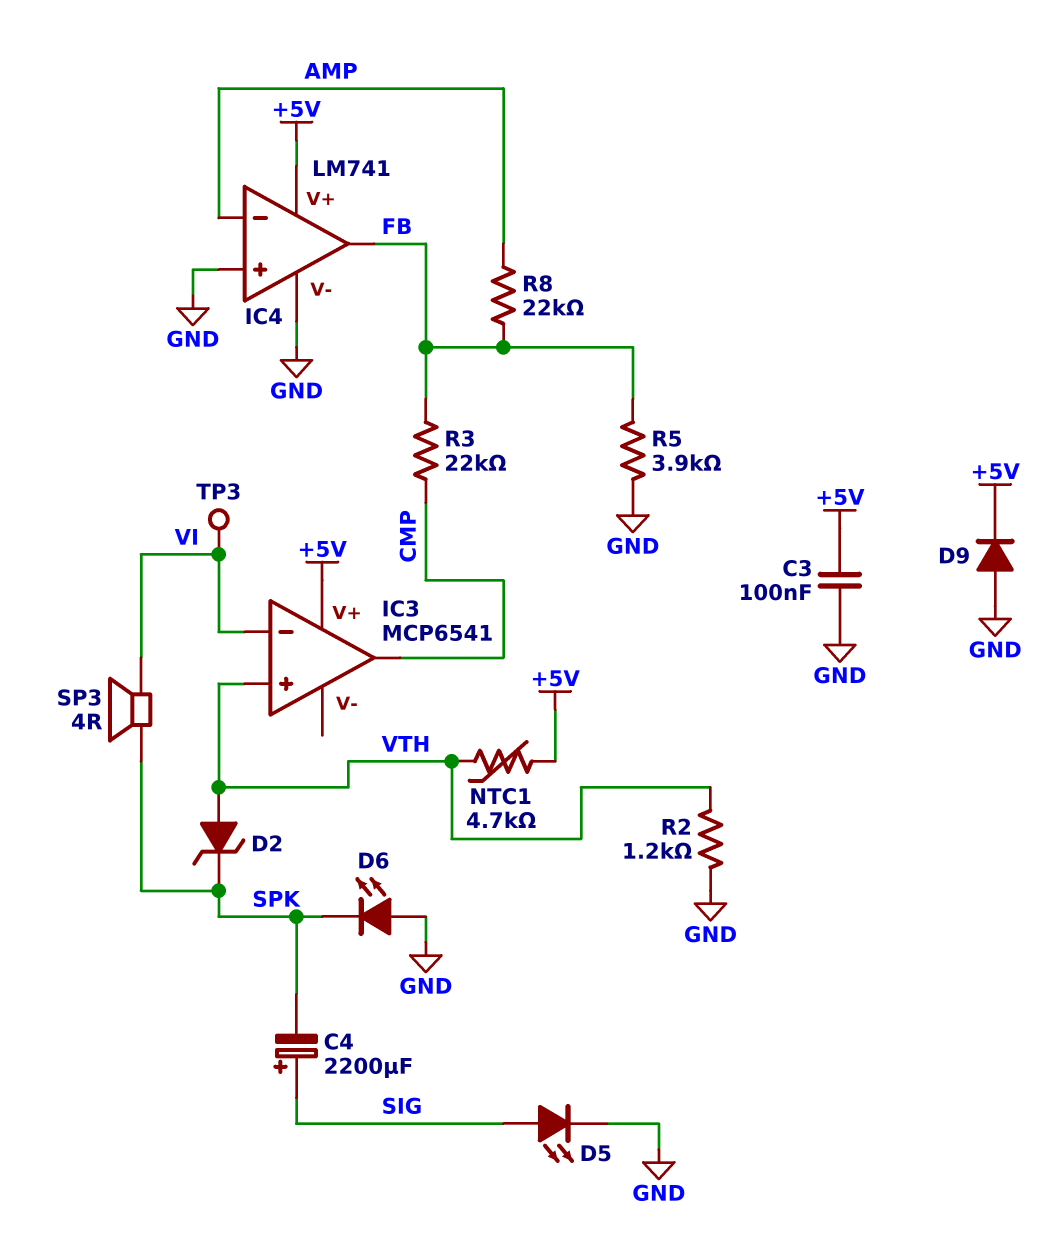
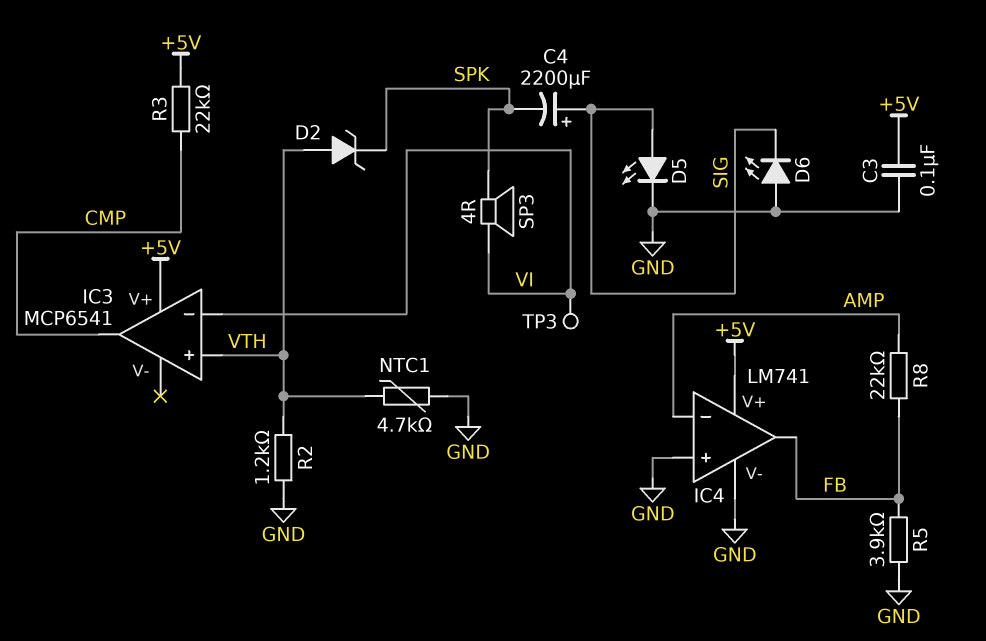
D6: LED (A GND, K SPK) -> LED (A GND, K SIG)
D9: diode (A GND, K +5V) -> none
NTC1: 4.7k (+5V, VTH) -> 4.7k (GND, VTH)
R3: 22k (CMP, FB) -> 22k (+5V, CMP)

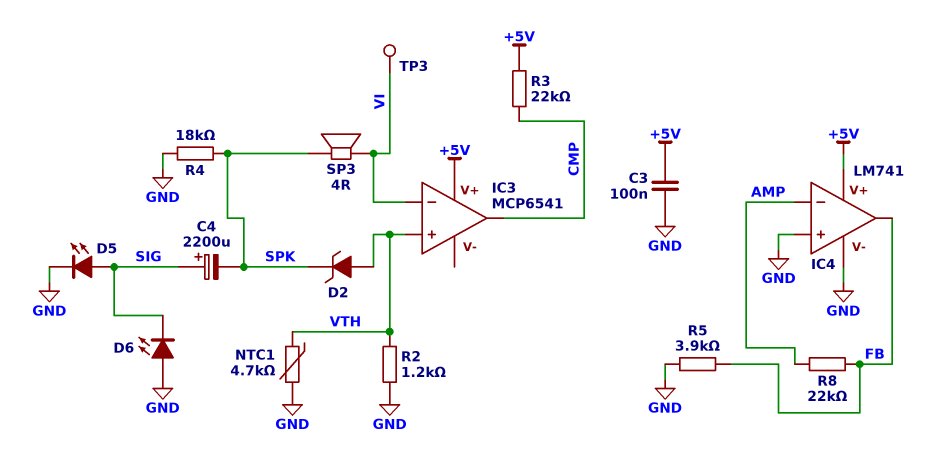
R4: none -> 18k (GND, SPK)

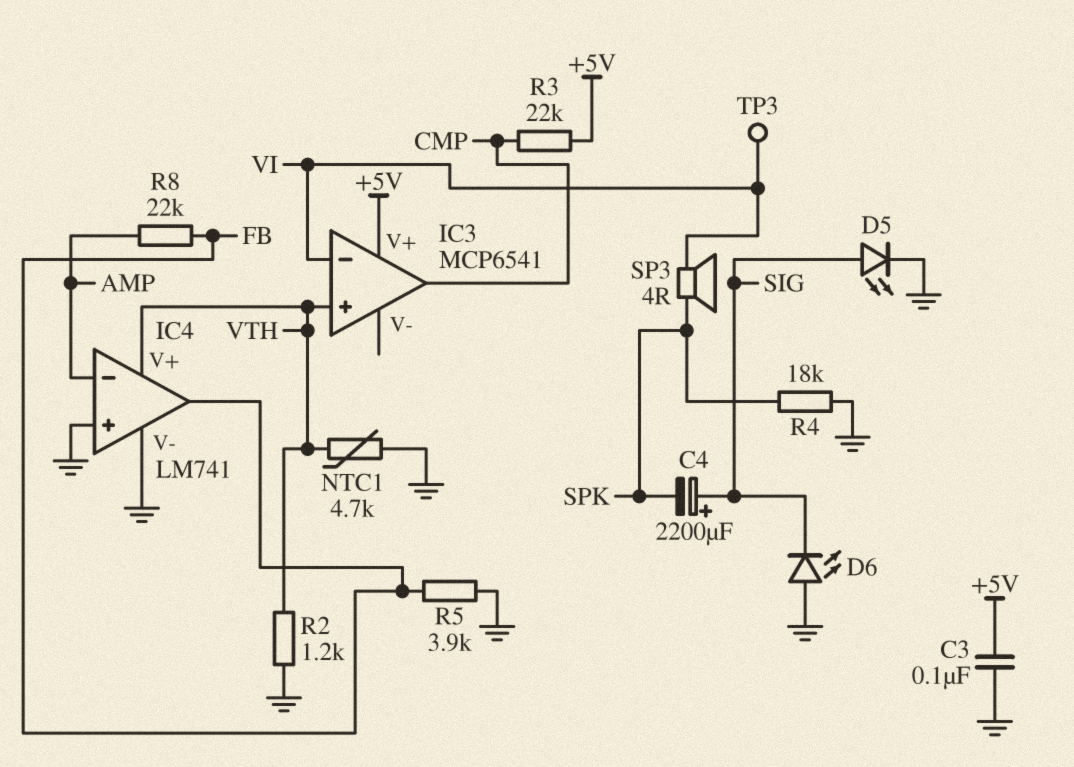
D2: zener (A VTH, K SPK) -> none
IC4 pin V+: +5V -> VTH

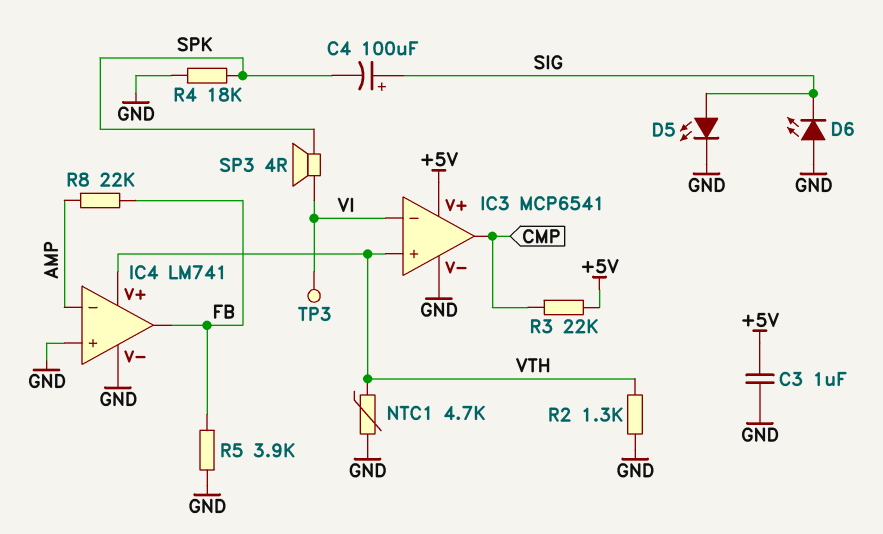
C3: 100nF (+5V, GND) -> 1uF (+5V, GND)
C4: 2200uF (plus SIG, minus SPK) -> 100uF (plus SIG, minus SPK)
IC3 pin V-: none -> GND
R2: 1.2k (GND, VTH) -> 1.3k (GND, VTH)

